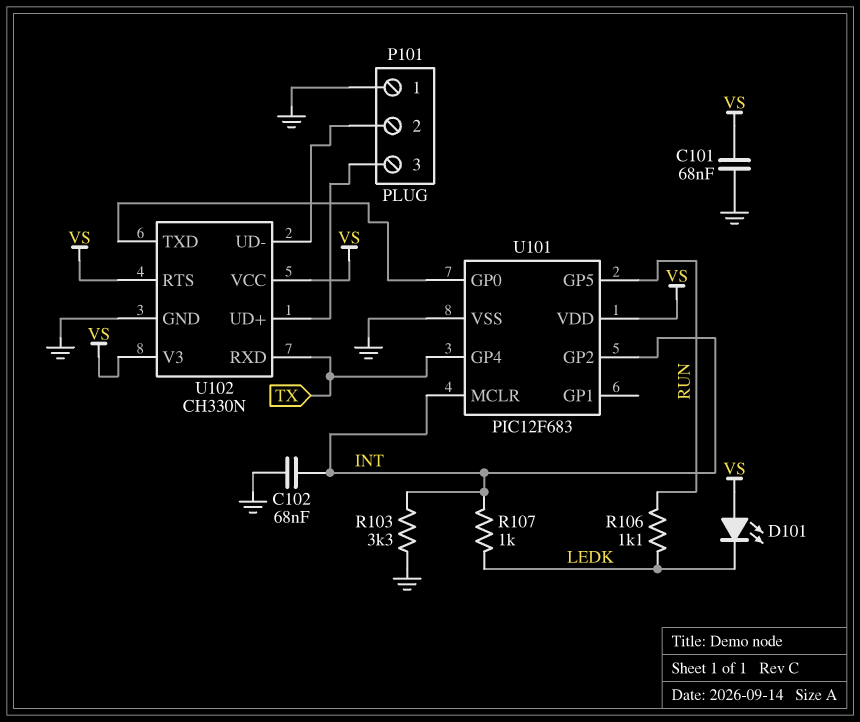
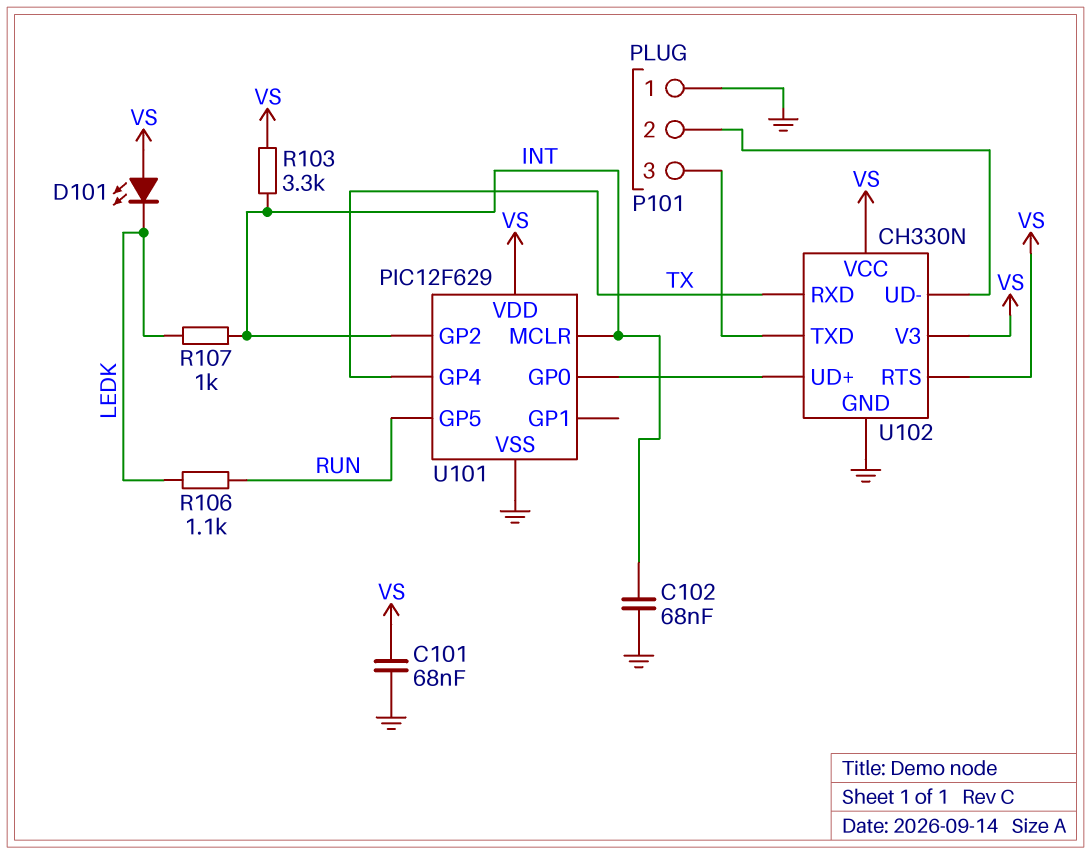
R103: 3.3k (GND, INT) -> 3.3k (INT, VS)
U101: PIC12F683 -> PIC12F629
U102 pin TXD: U101/GP0 -> P101/3
U102 pin UD+: P101/3 -> U101/GP0

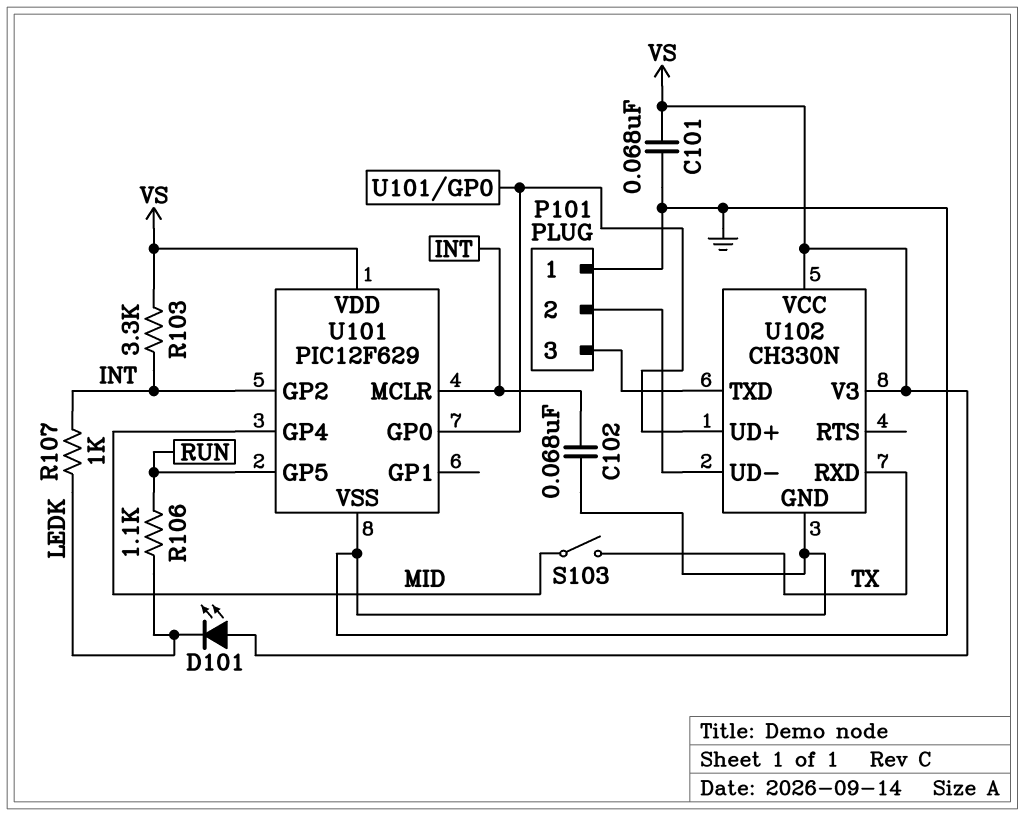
S103: none -> switch (MID, TX)
U101 pin GP4: TX -> MID
U102 pin RTS: VS -> none

